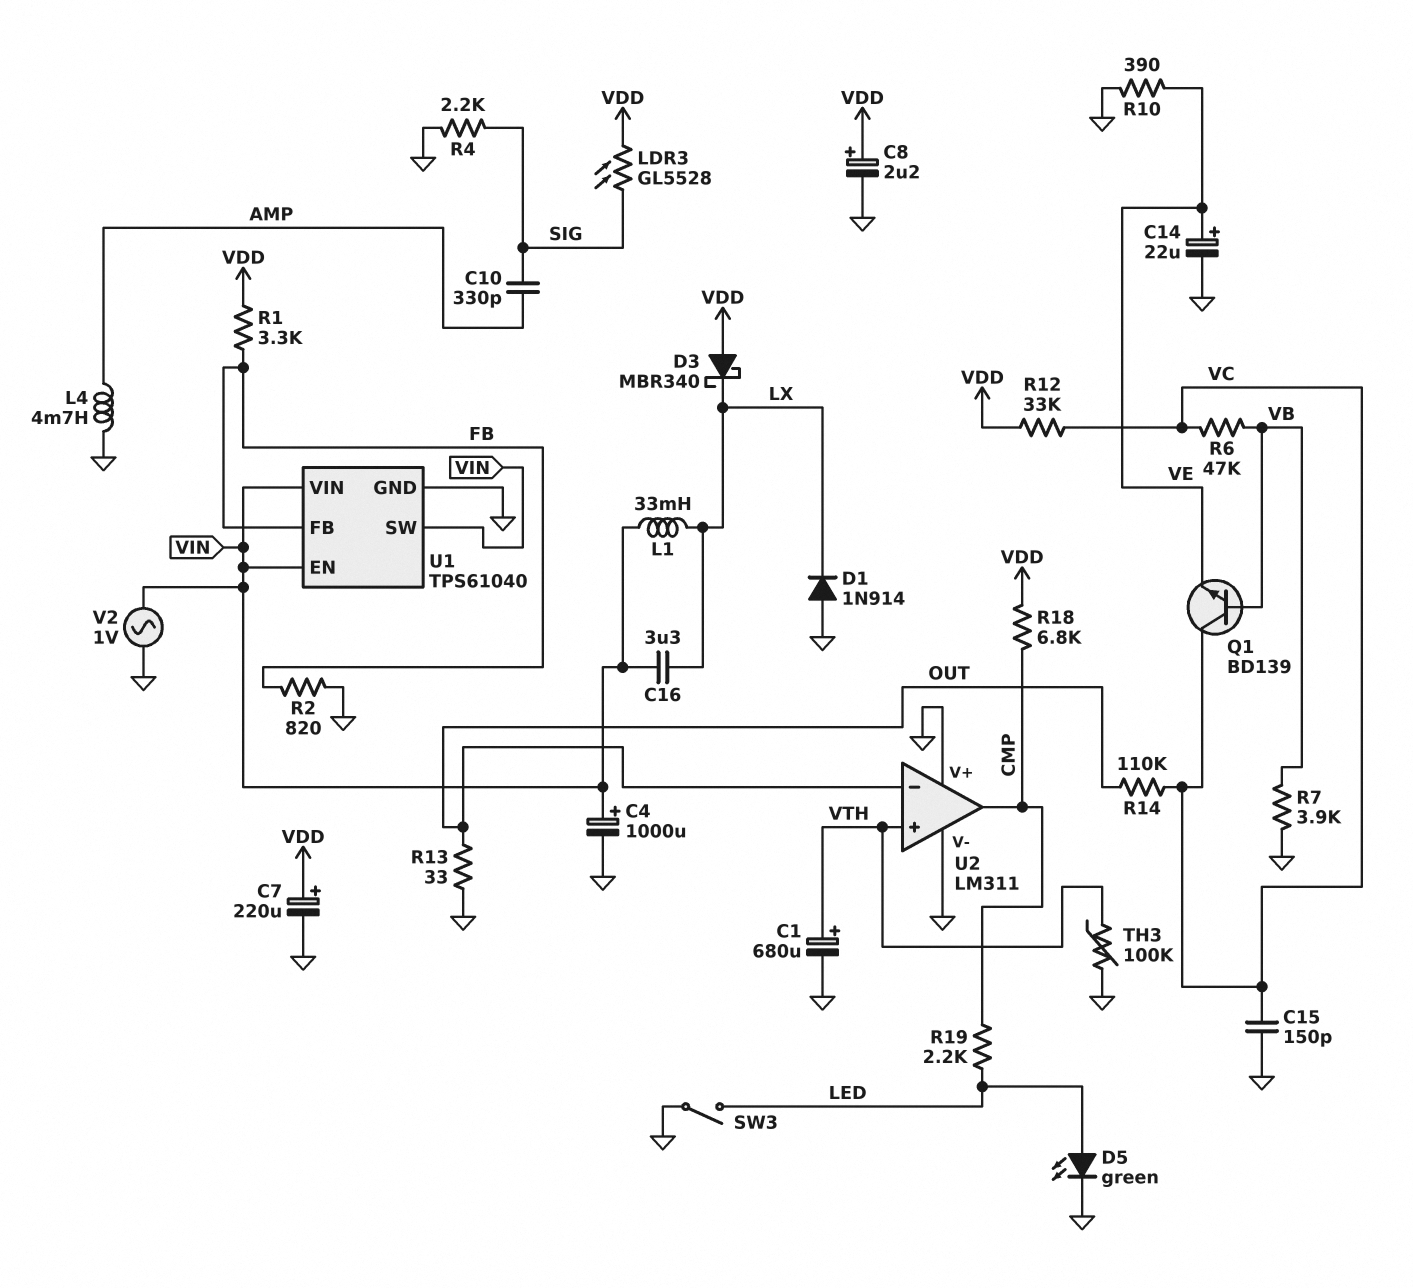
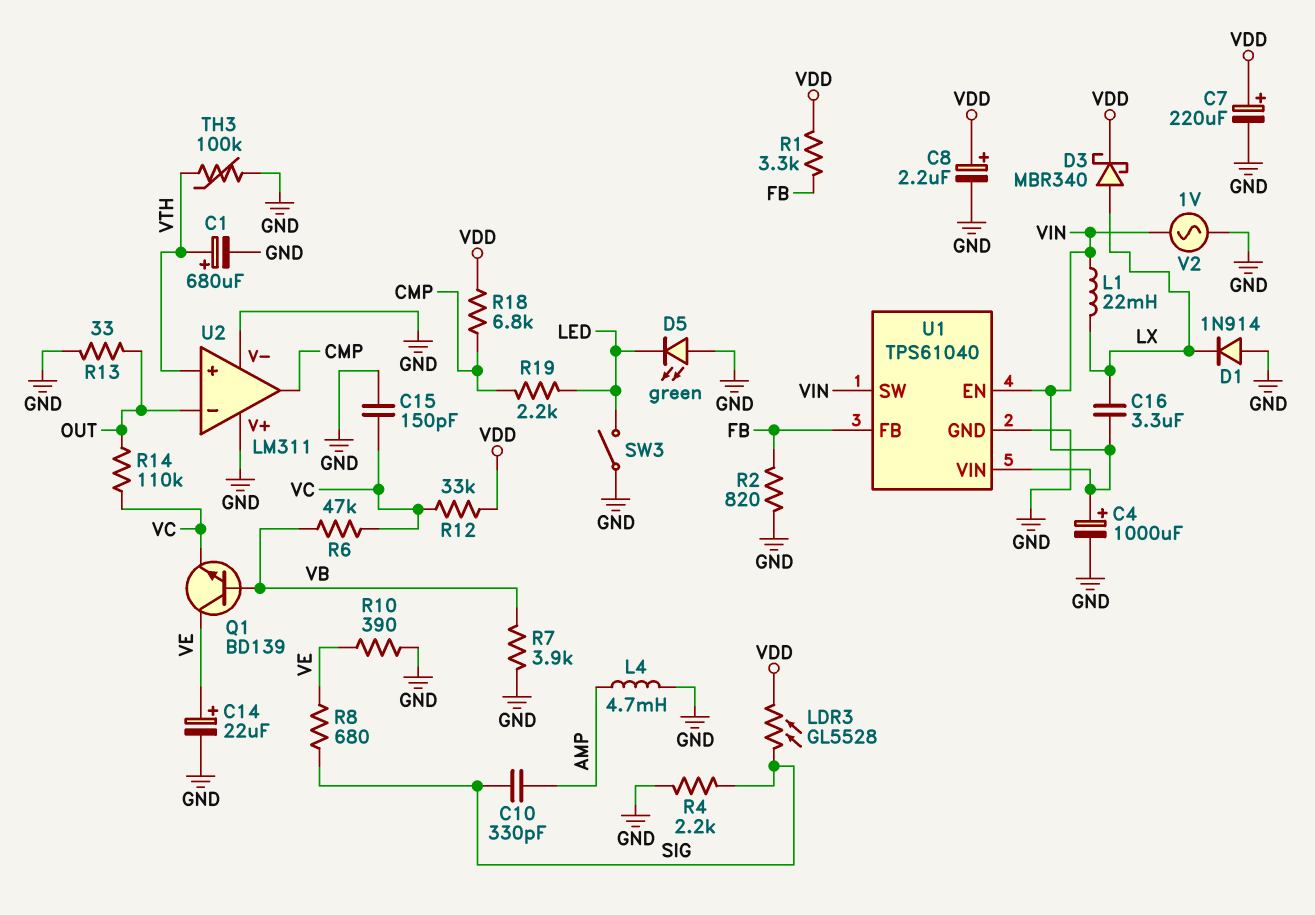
D3: schottky MBR340 (A VDD, K LX) -> schottky MBR340 (A LX, K VDD)
D5: LED green (A LED, K GND) -> LED green (A GND, K LED)
L1: 33mH (LX, VIN) -> 22mH (LX, VIN)
Q1: NPN BD139 (B VB, C VC, E VE) -> NPN BD139 (B VB, C VE, E VC)
R8: none -> 680 (SIG, VE)

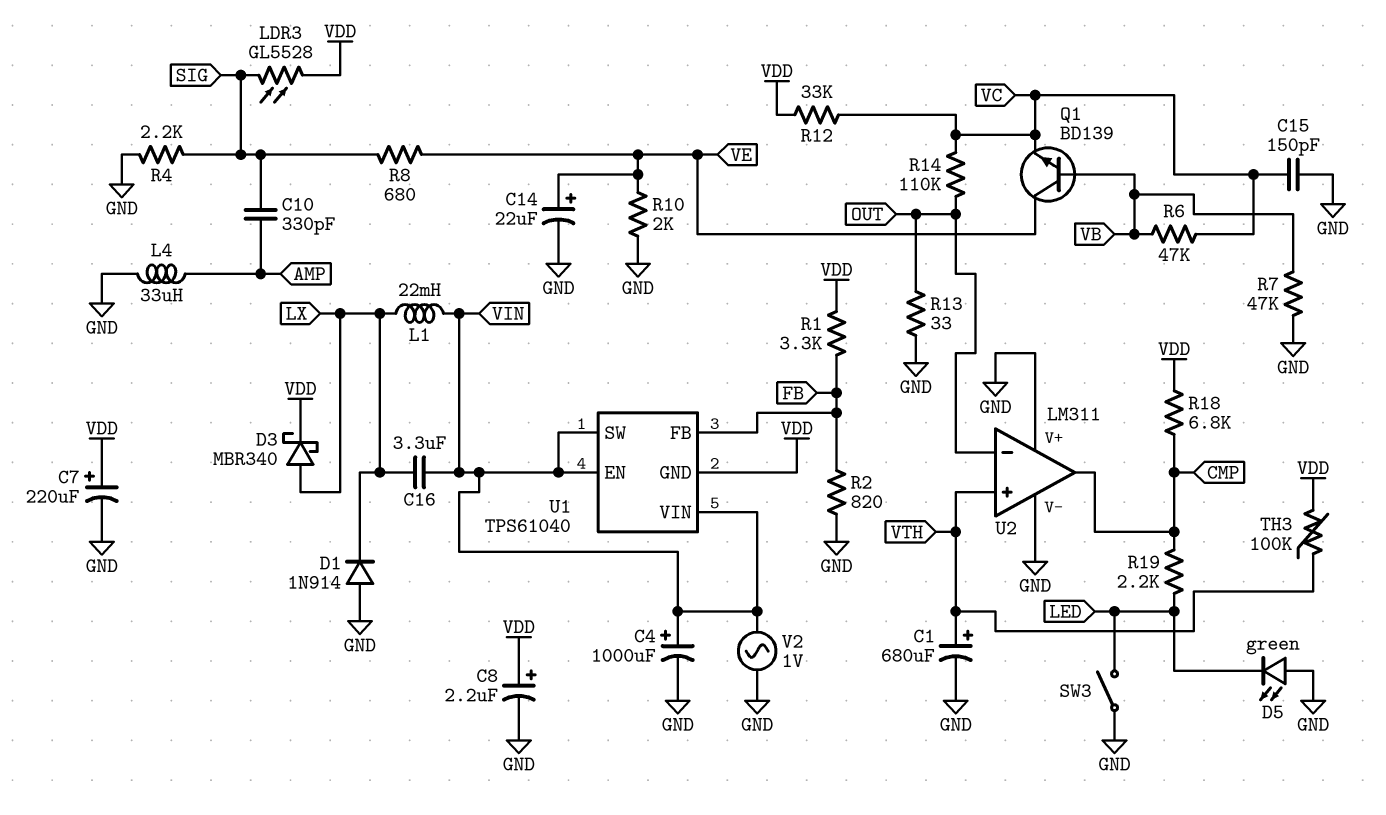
L4: 4.7mH (AMP, GND) -> 33uH (AMP, GND)
R7: 3.9k (GND, VB) -> 47k (GND, VB)
R10: 390 (GND, VE) -> 2k (GND, VE)
TH3: 100k (GND, VTH) -> 100k (VDD, VTH)
U1 pin GND: GND -> VDD

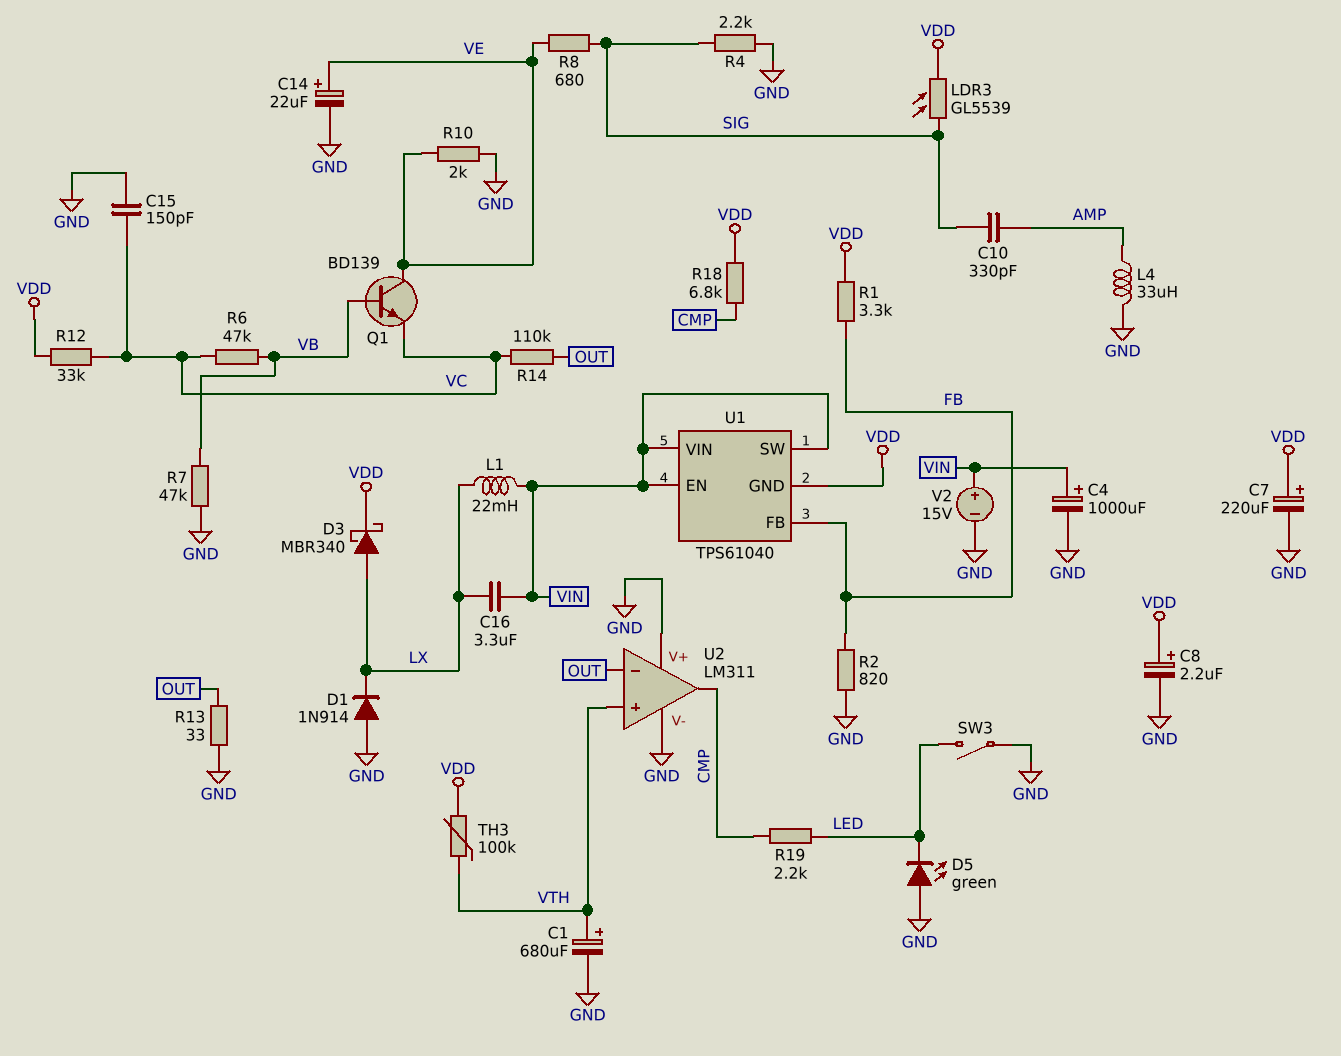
LDR3: GL5528 (SIG, VDD) -> GL5539 (SIG, VDD)
V2: AC 1V (GND, VIN) -> 15V (plus VIN, minus GND)

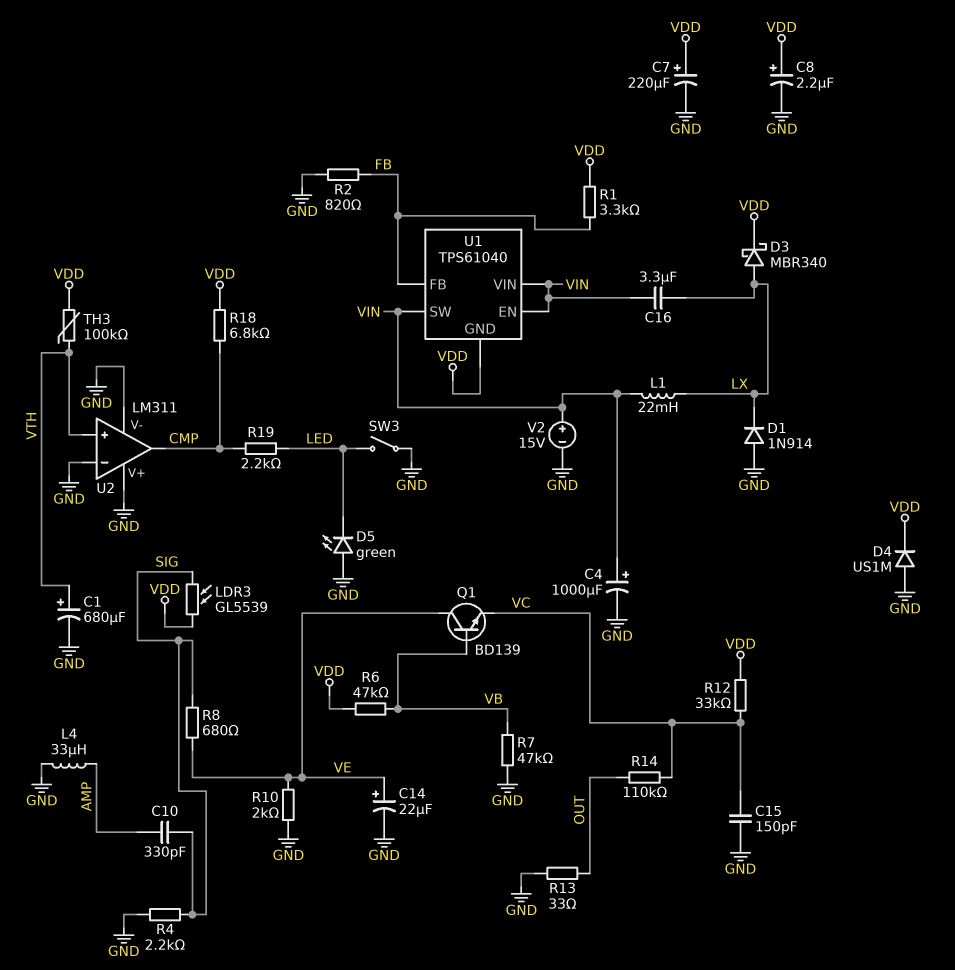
D4: none -> diode US1M (A GND, K VDD)
R6: 47k (VB, VC) -> 47k (VB, VDD)
U2 pin in-: OUT -> GND

